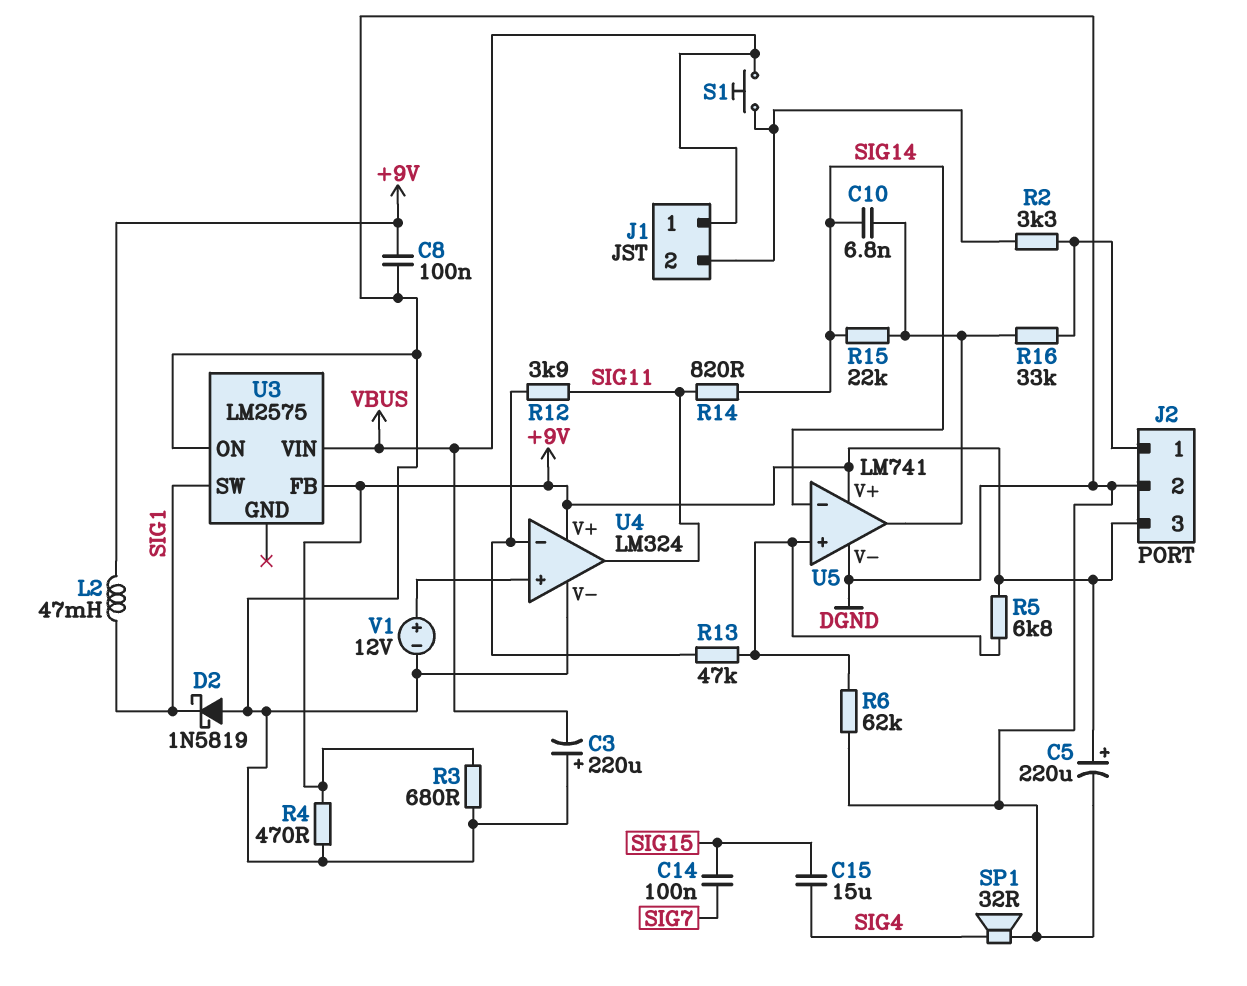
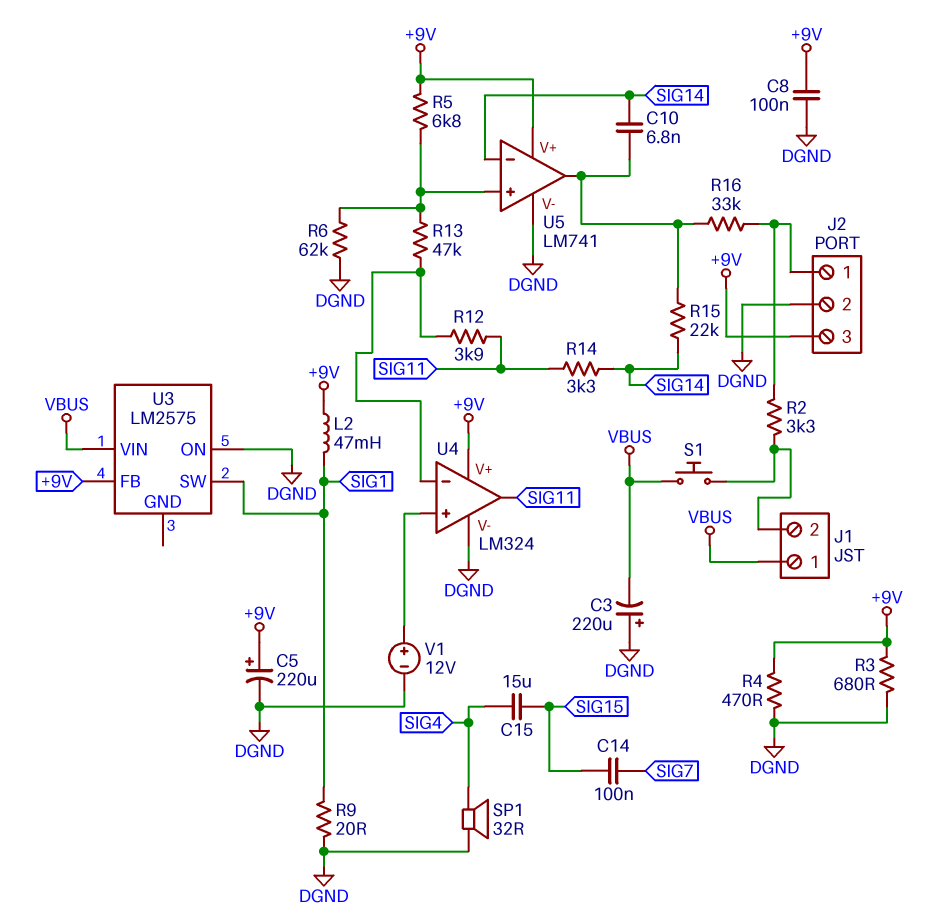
D2: schottky 1N5819 (A DGND, K SIG1) -> none
R9: none -> 20 (DGND, SIG1)
R14: 820 (SIG11, SIG14) -> 3.3k (SIG11, SIG14)

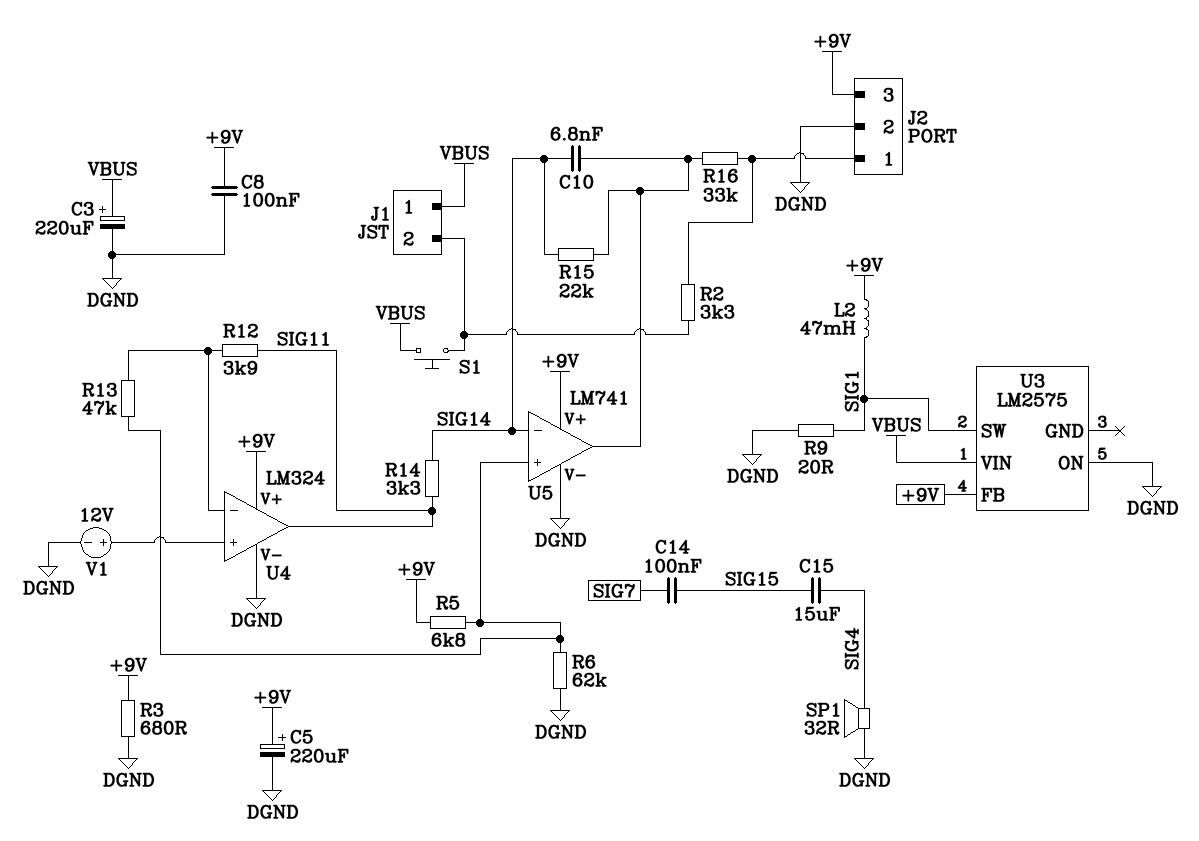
C3: 220uF (plus DGND, minus VBUS) -> 220uF (plus VBUS, minus DGND)
R4: 470 (+9V, DGND) -> none

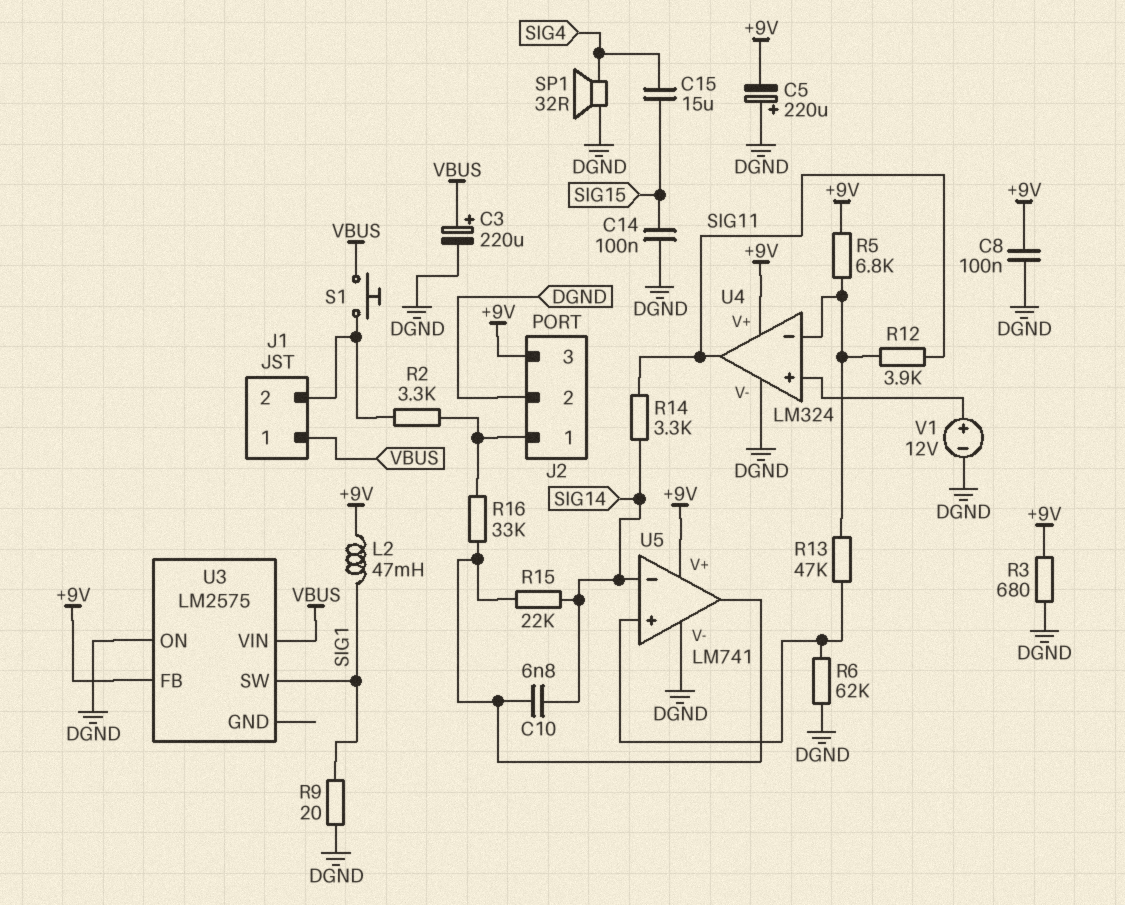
C5: 220uF (plus +9V, minus DGND) -> 220uF (plus DGND, minus +9V)
C14: 100nF (SIG7, SIG15) -> 100nF (DGND, SIG15)
R5: 6.8k (+9V, U5/in+) -> 6.8k (+9V, U4/in-)

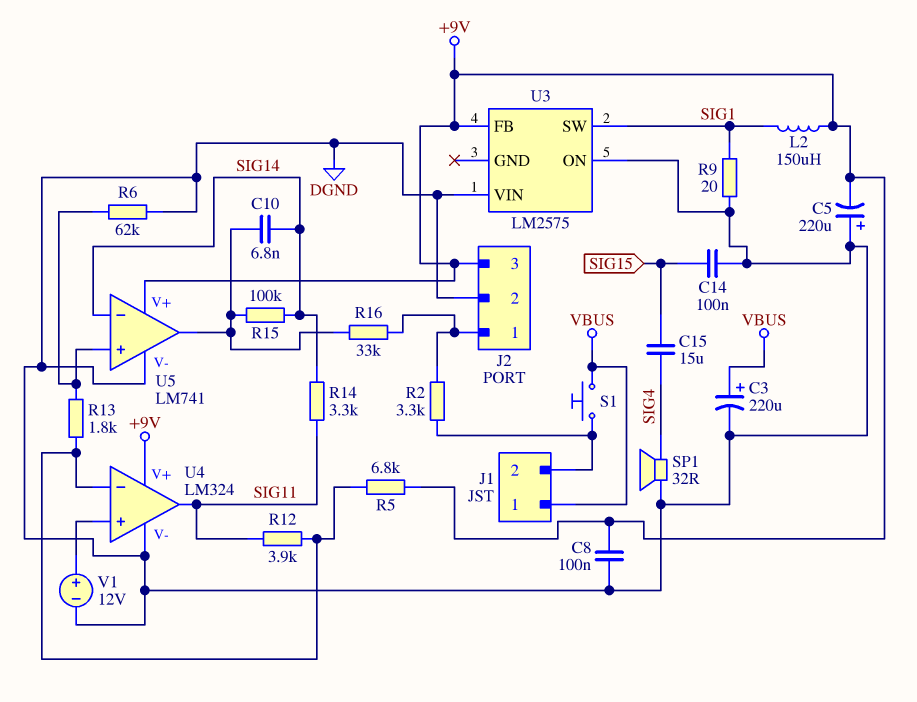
L2: 47mH (+9V, SIG1) -> 150uH (+9V, SIG1)
R3: 680 (+9V, DGND) -> none
R13: 47k (U4/in-, U5/in+) -> 1.8k (U4/in-, U5/in+)
R15: 22k (SIG14, U5/out) -> 100k (SIG14, U5/out)
U3 pin VIN: VBUS -> DGND

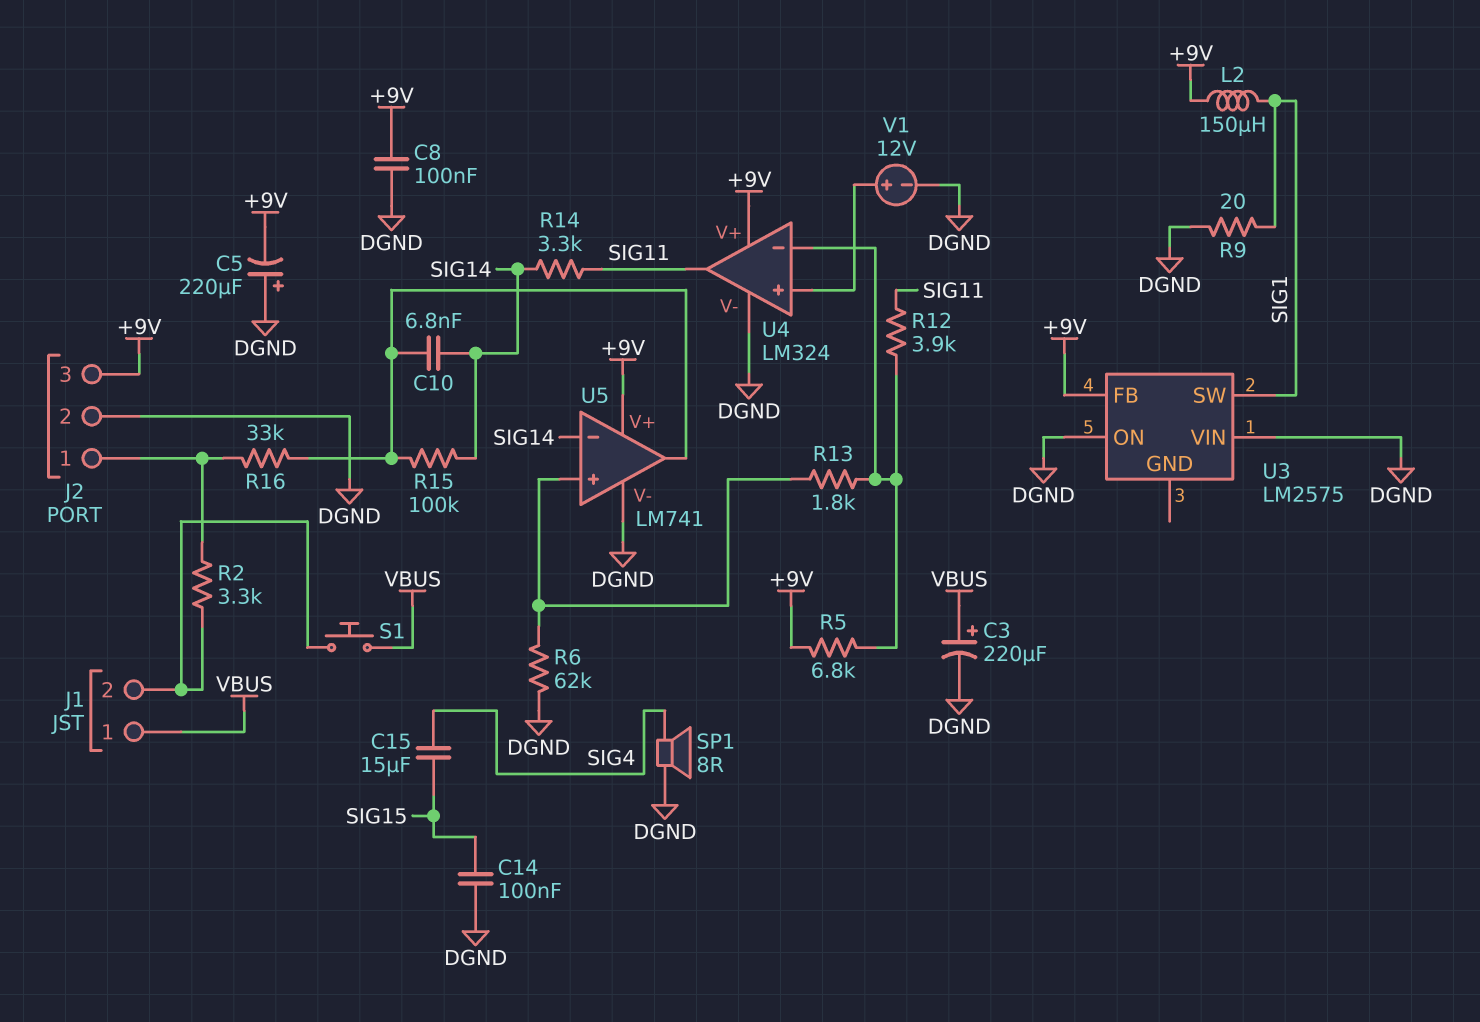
SP1: speaker 32R (DGND, SIG4) -> speaker 8R (DGND, SIG4)

